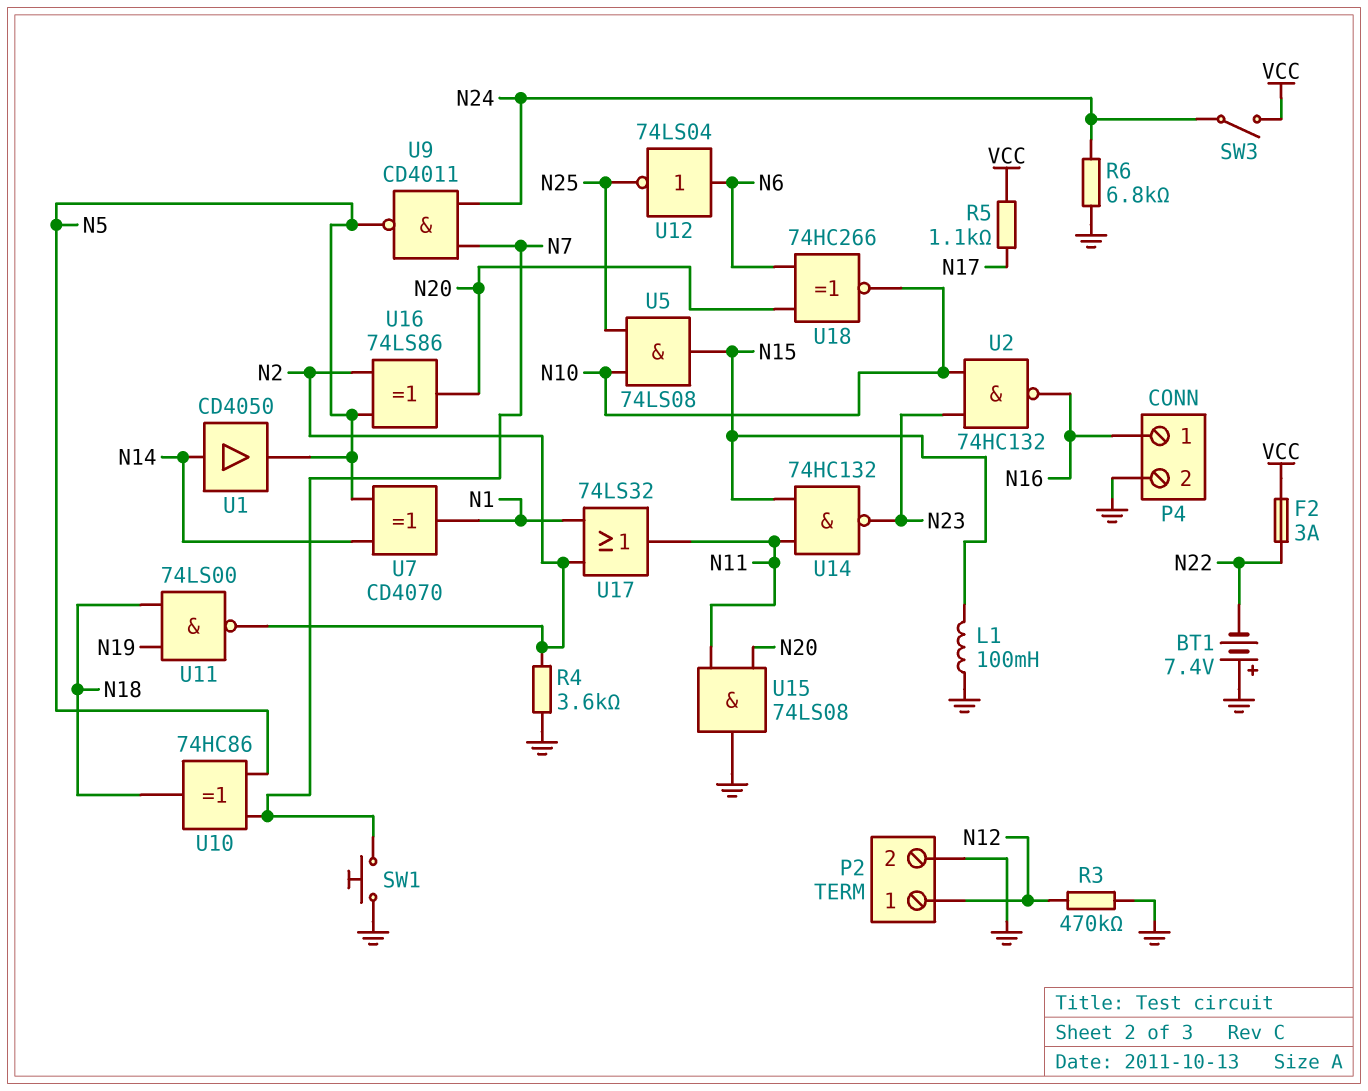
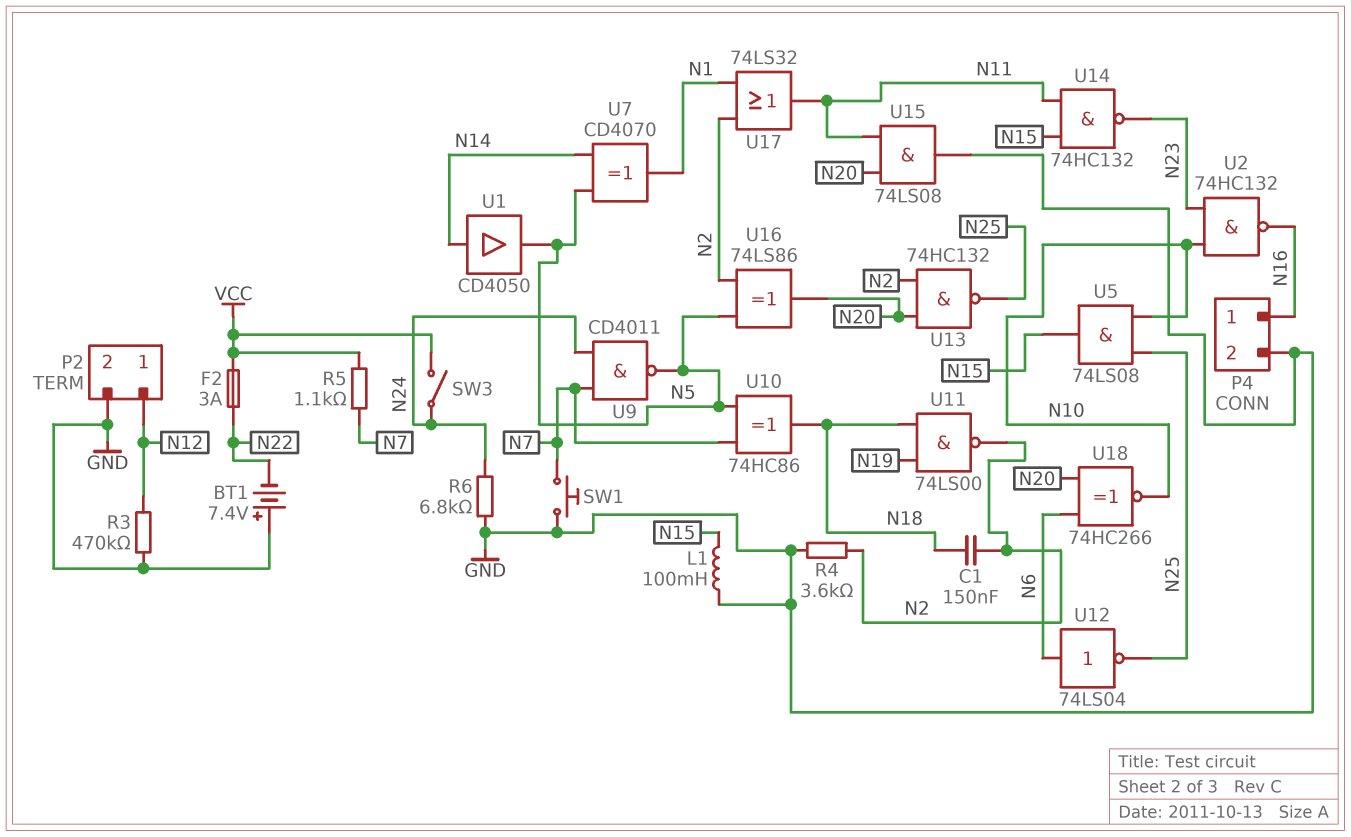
C1: none -> 150nF (N2, N18)
R5: 1.1k (N17, VCC) -> 1.1k (N7, VCC)
U13: none -> NAND 74HC132 (in N2, in N20, out N25)

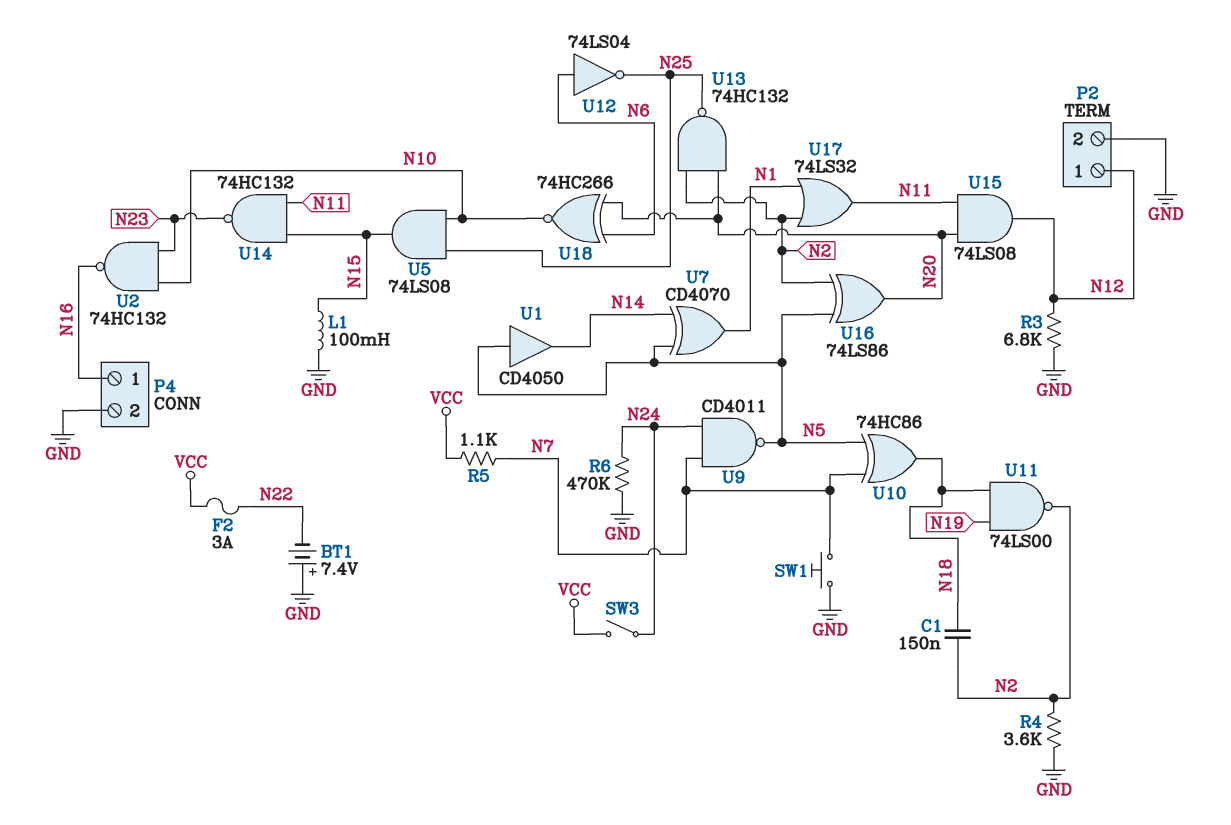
R3: 470k (GND, N12) -> 6.8k (GND, N12)
R6: 6.8k (GND, N24) -> 470k (GND, N24)
U1: buffer CD4050 (in N14, out N5) -> buffer CD4050 (in N5, out N14)
U15: AND 74LS08 (in N11, in N20, out GND) -> AND 74LS08 (in N11, in N20, out N12)

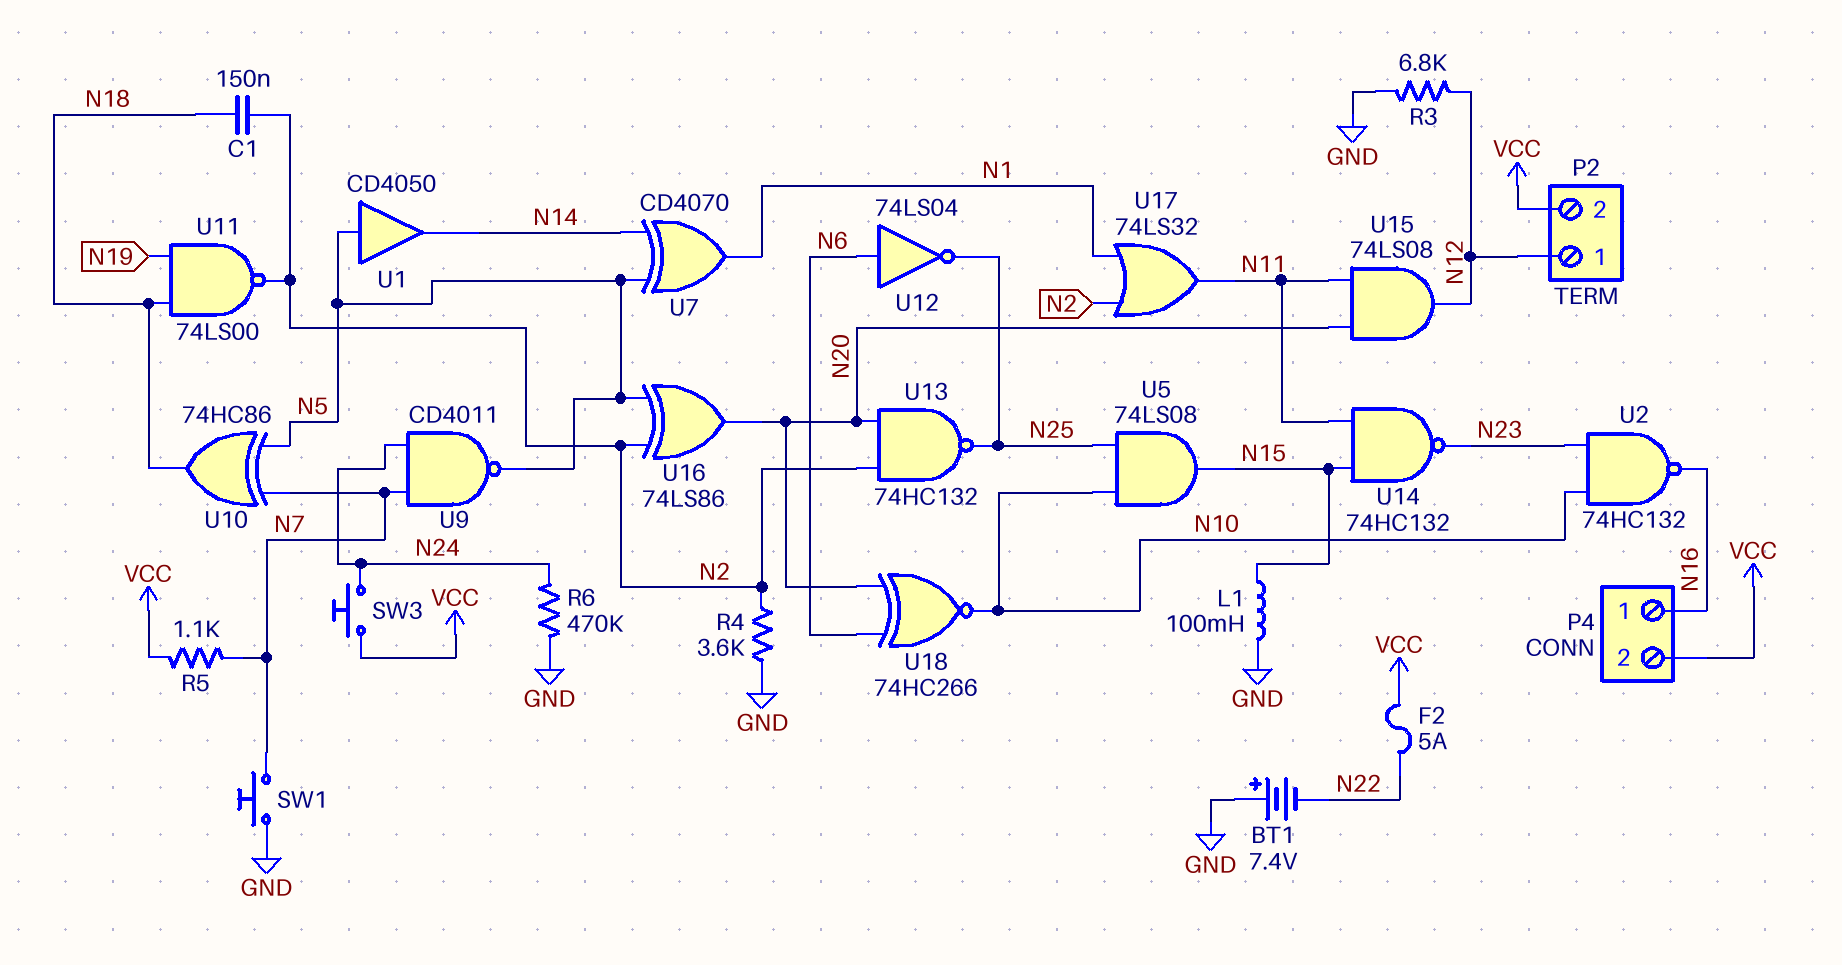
F2: 3A (N22, VCC) -> 5A (N22, VCC)
P2 pin 2: GND -> VCC
P4 pin 2: GND -> VCC
SW3: switch (N24, VCC) -> button (N24, VCC)

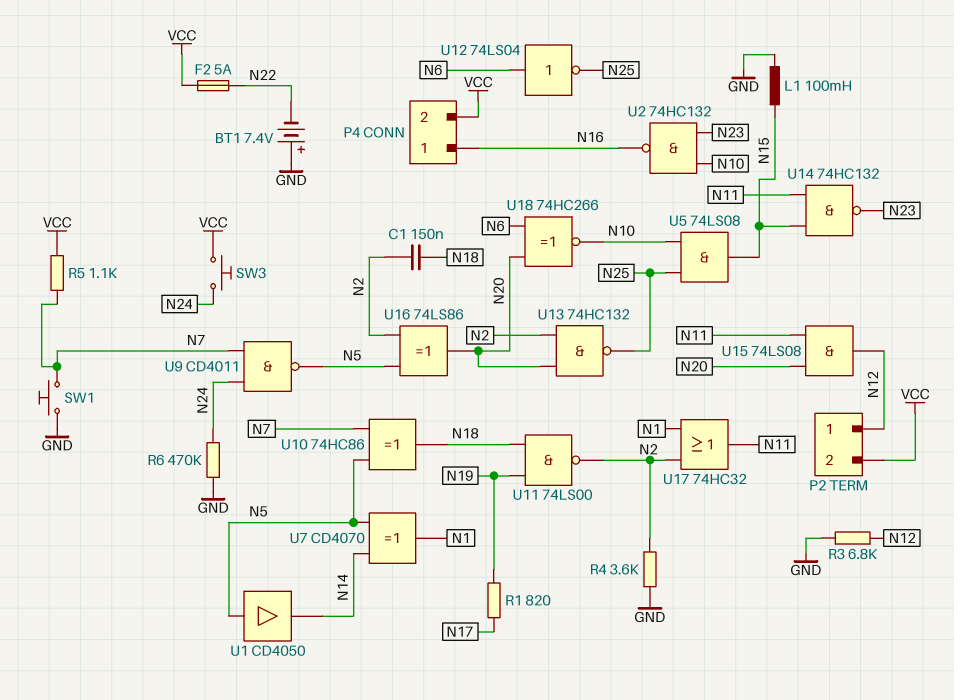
R1: none -> 820 (N17, N19)
U17: OR 74LS32 (in N1, in N2, out N11) -> OR 74HC32 (in N1, in N2, out N11)

